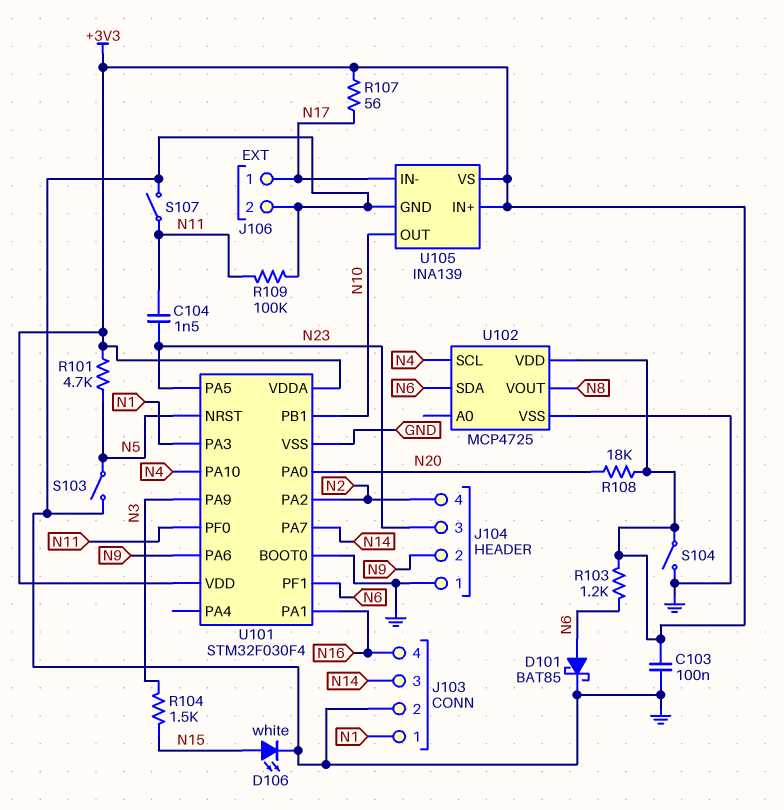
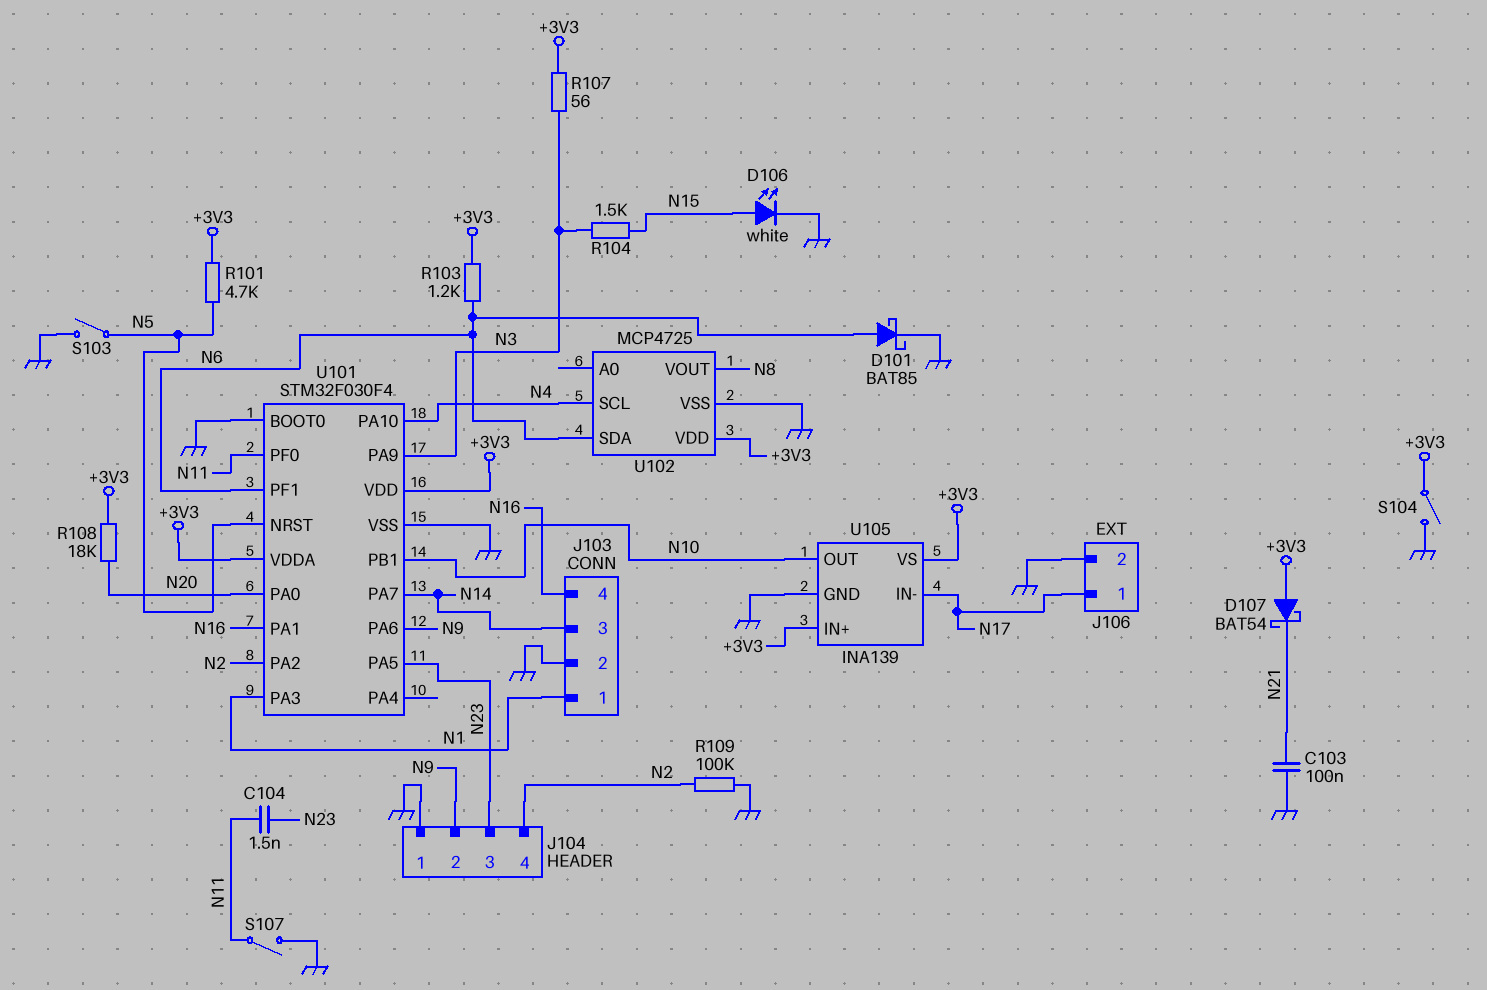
C103: 100nF (+3V3, GND) -> 100nF (GND, N21)
D107: none -> schottky BAT54 (A +3V3, K N21)
R107: 56 (+3V3, N17) -> 56 (+3V3, N3)
R109: 100k (GND, N11) -> 100k (GND, N2)

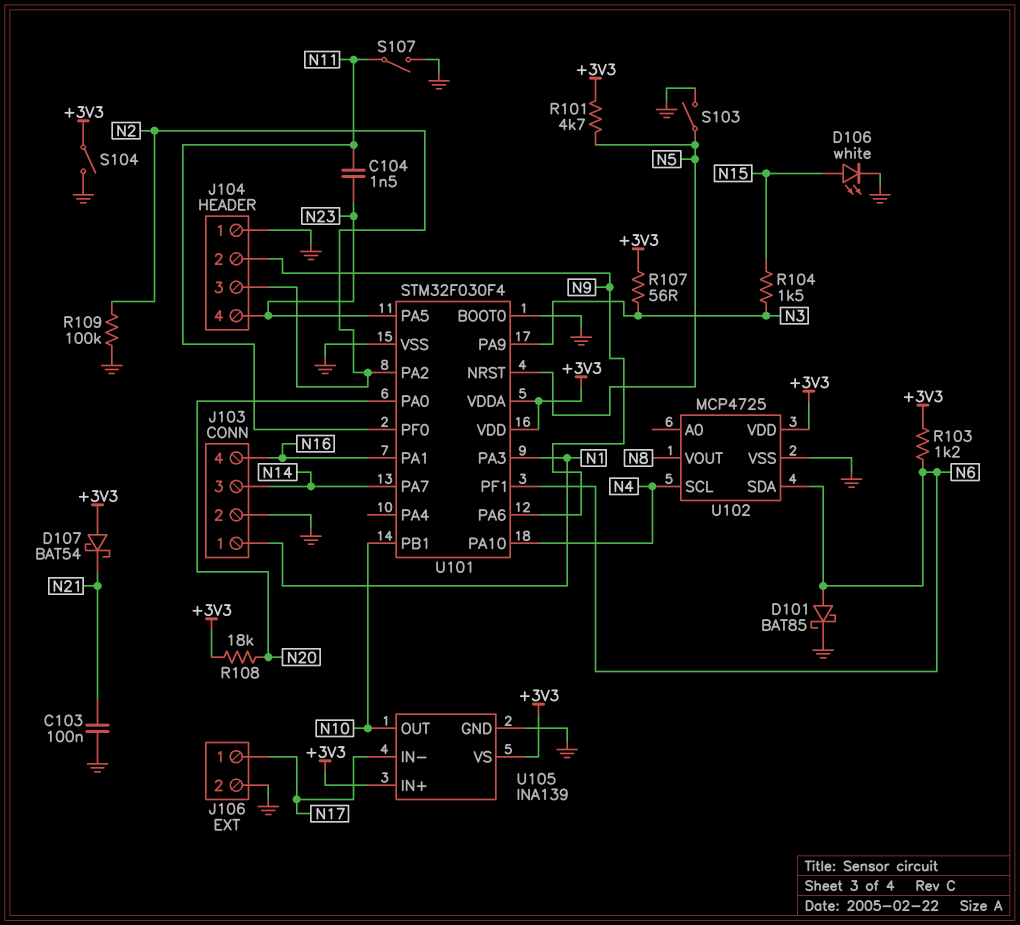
J104 pin 3: N23 -> N2
J104 pin 4: N2 -> N23

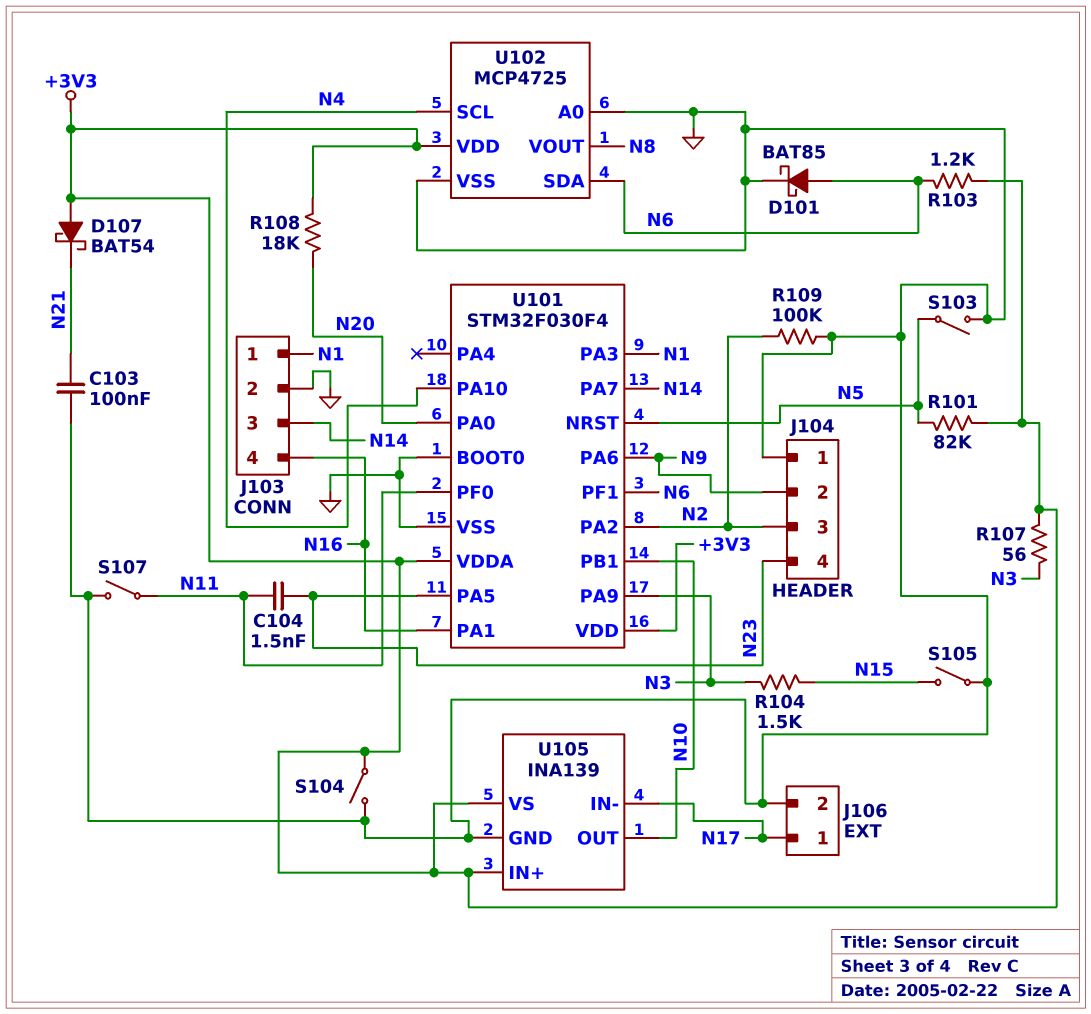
D106: LED white (A N15, K GND) -> none
R101: 4.7k (+3V3, N5) -> 82k (+3V3, N5)
S105: none -> switch (GND, N15)
U102 pin A0: none -> GND

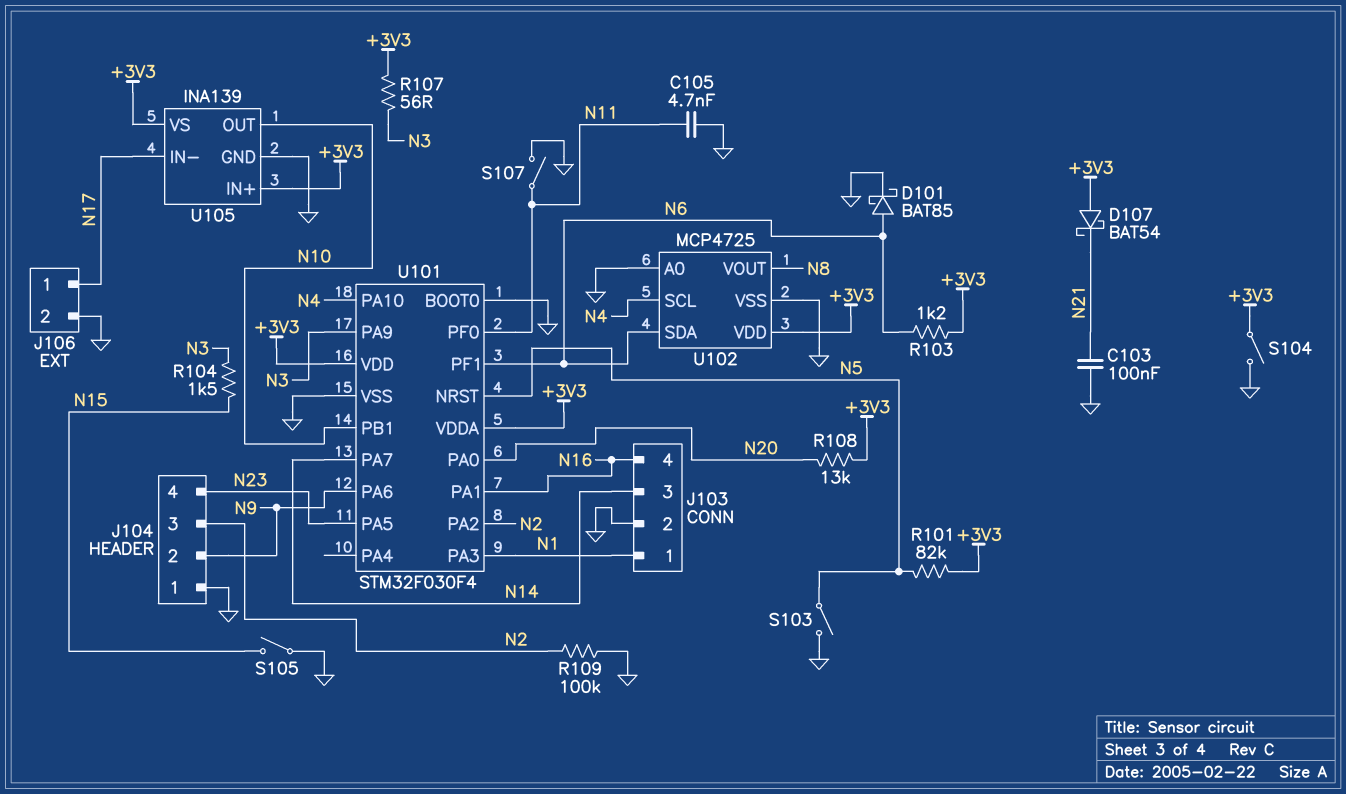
C104: 1.5nF (N11, N23) -> none
C105: none -> 4.7nF (GND, N11)
R108: 18k (+3V3, N20) -> 13k (+3V3, N20)

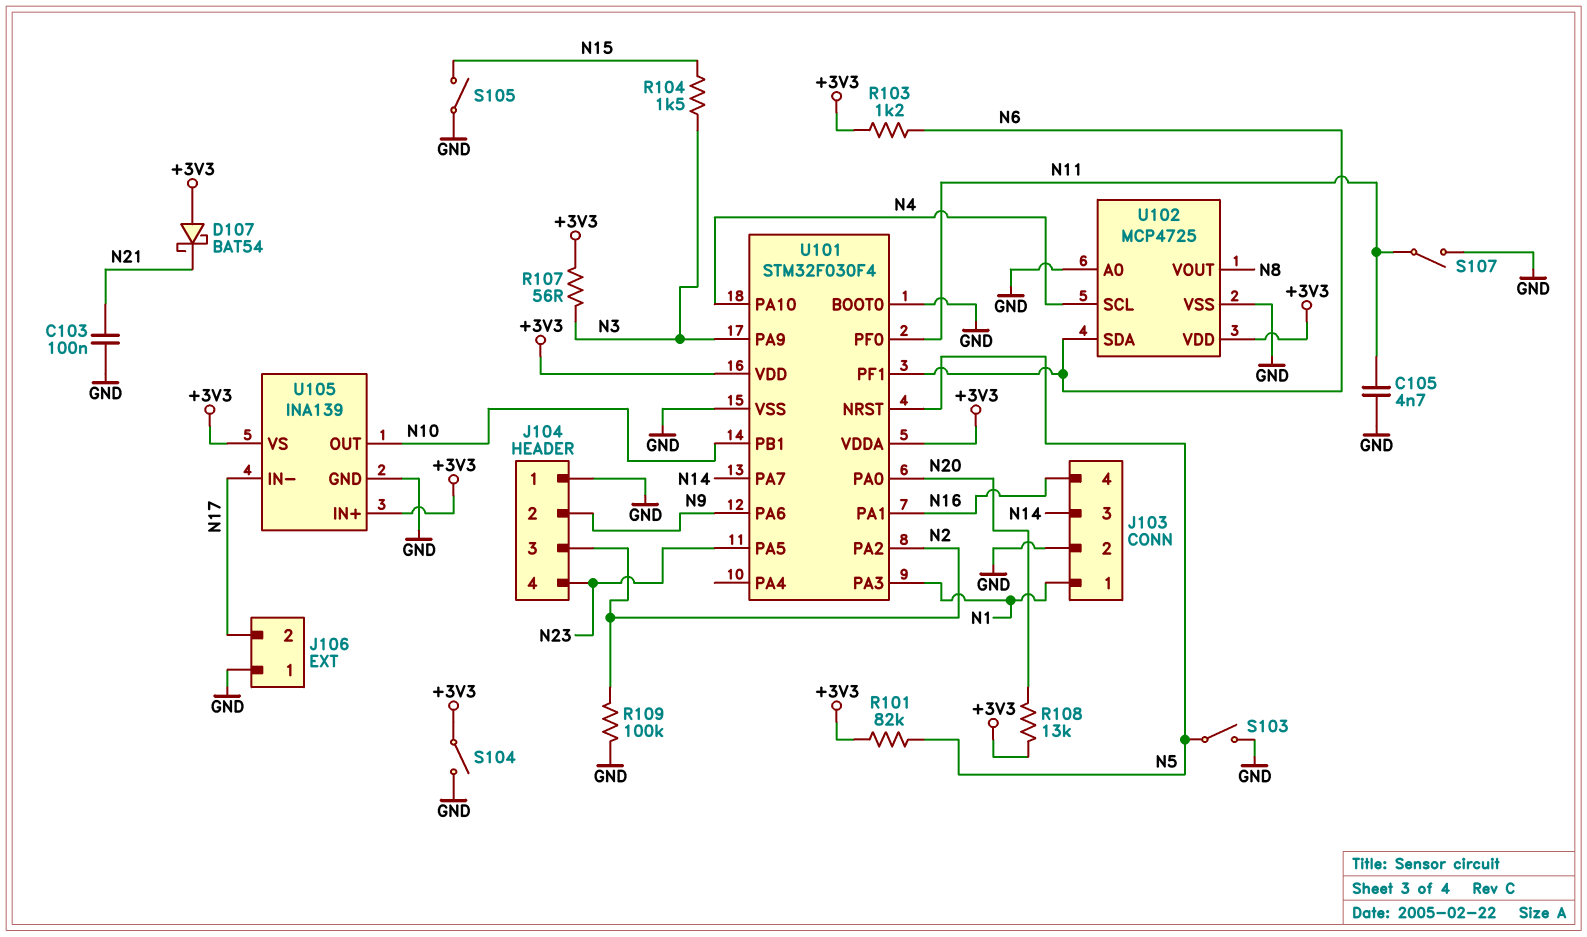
D101: schottky BAT85 (A N6, K GND) -> none
J106 pin 1: N17 -> GND
J106 pin 2: GND -> N17

